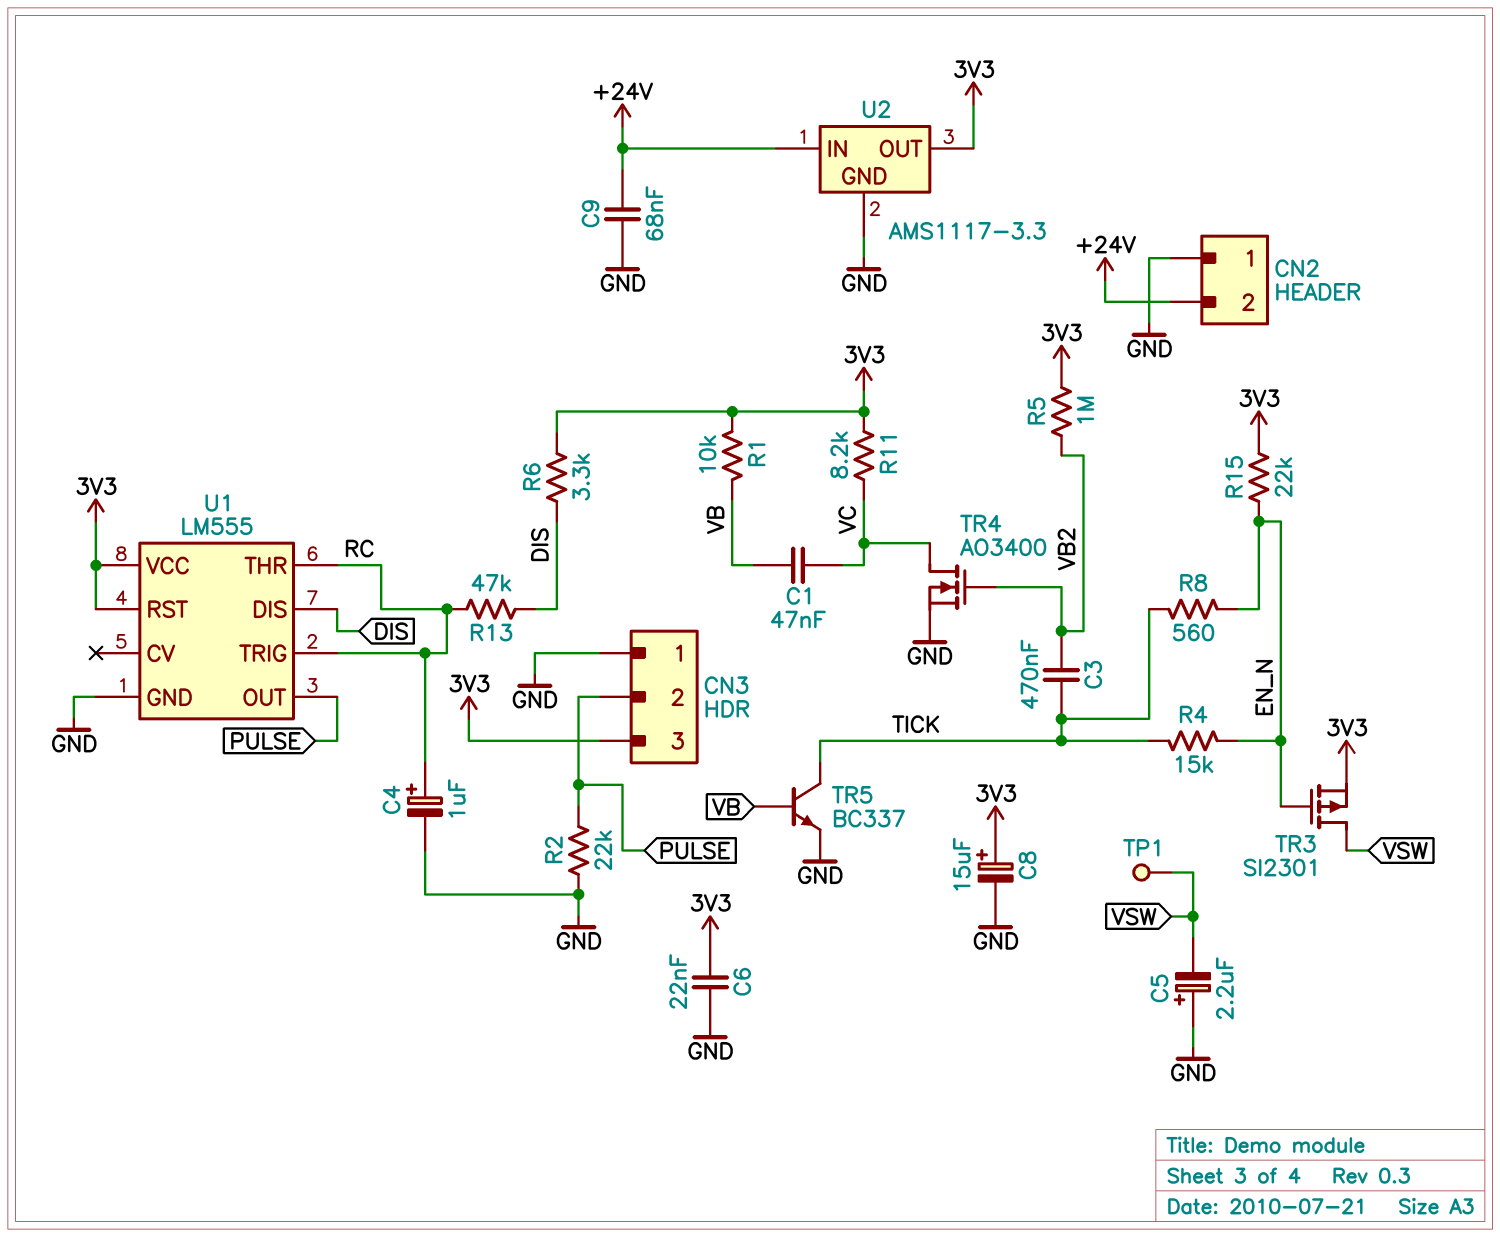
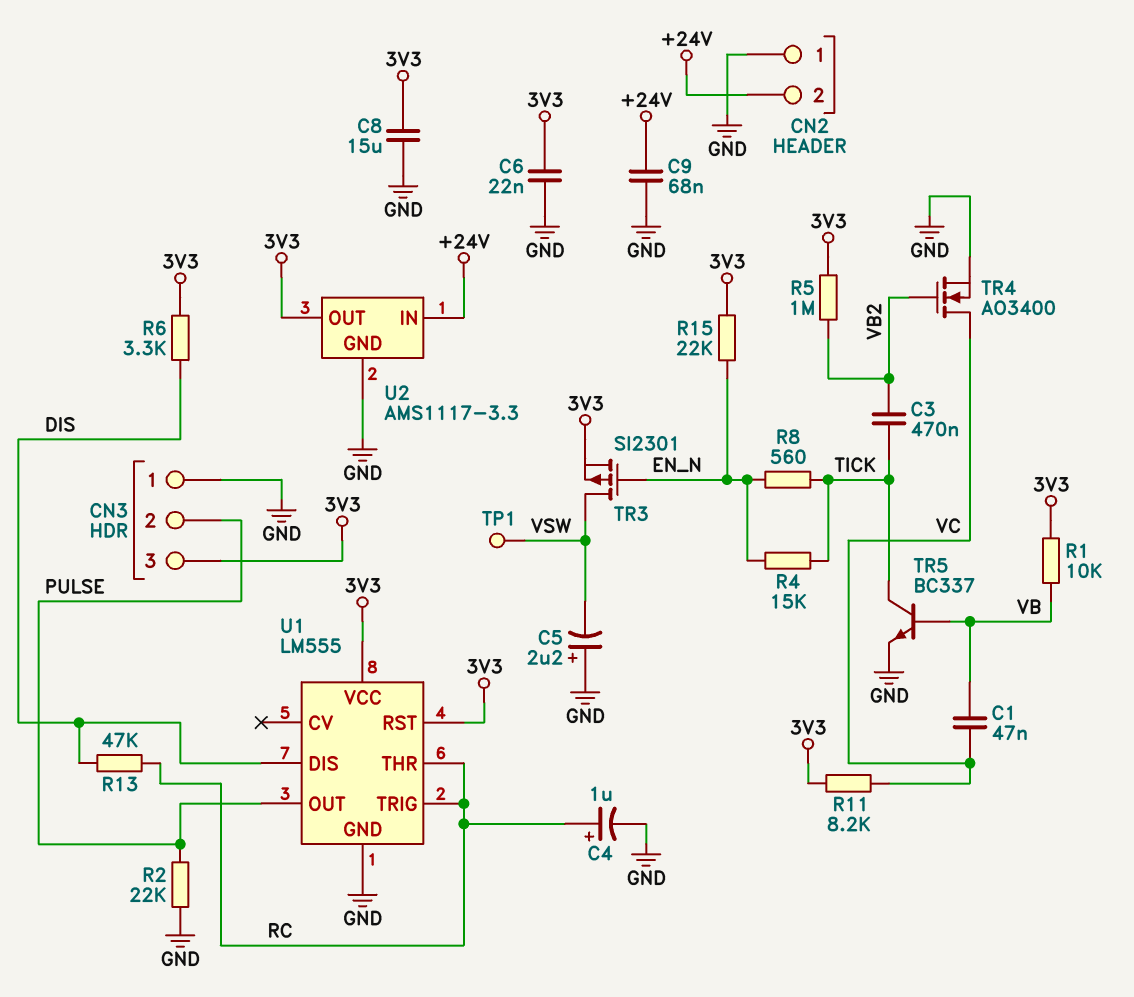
C8: 15uF (plus 3V3, minus GND) -> 15uF (3V3, GND)

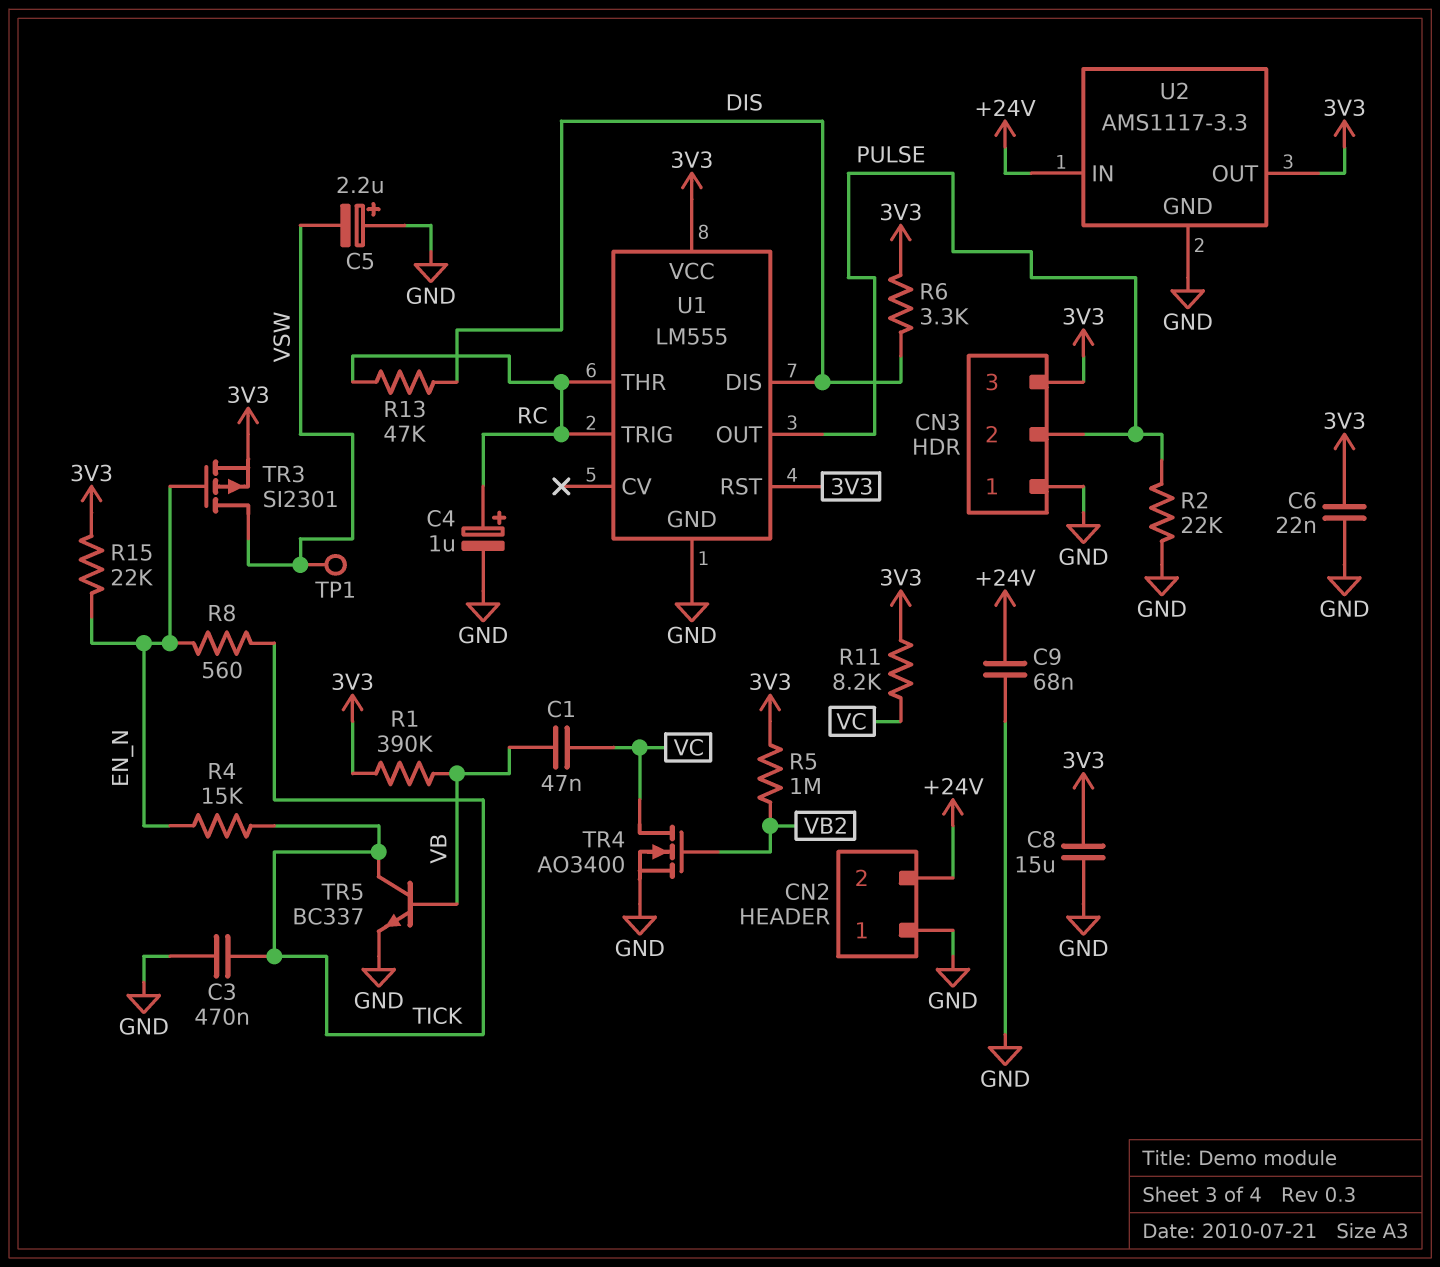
C3: 470nF (TICK, VB2) -> 470nF (GND, TICK)
R1: 10k (3V3, VB) -> 390k (3V3, VB)

